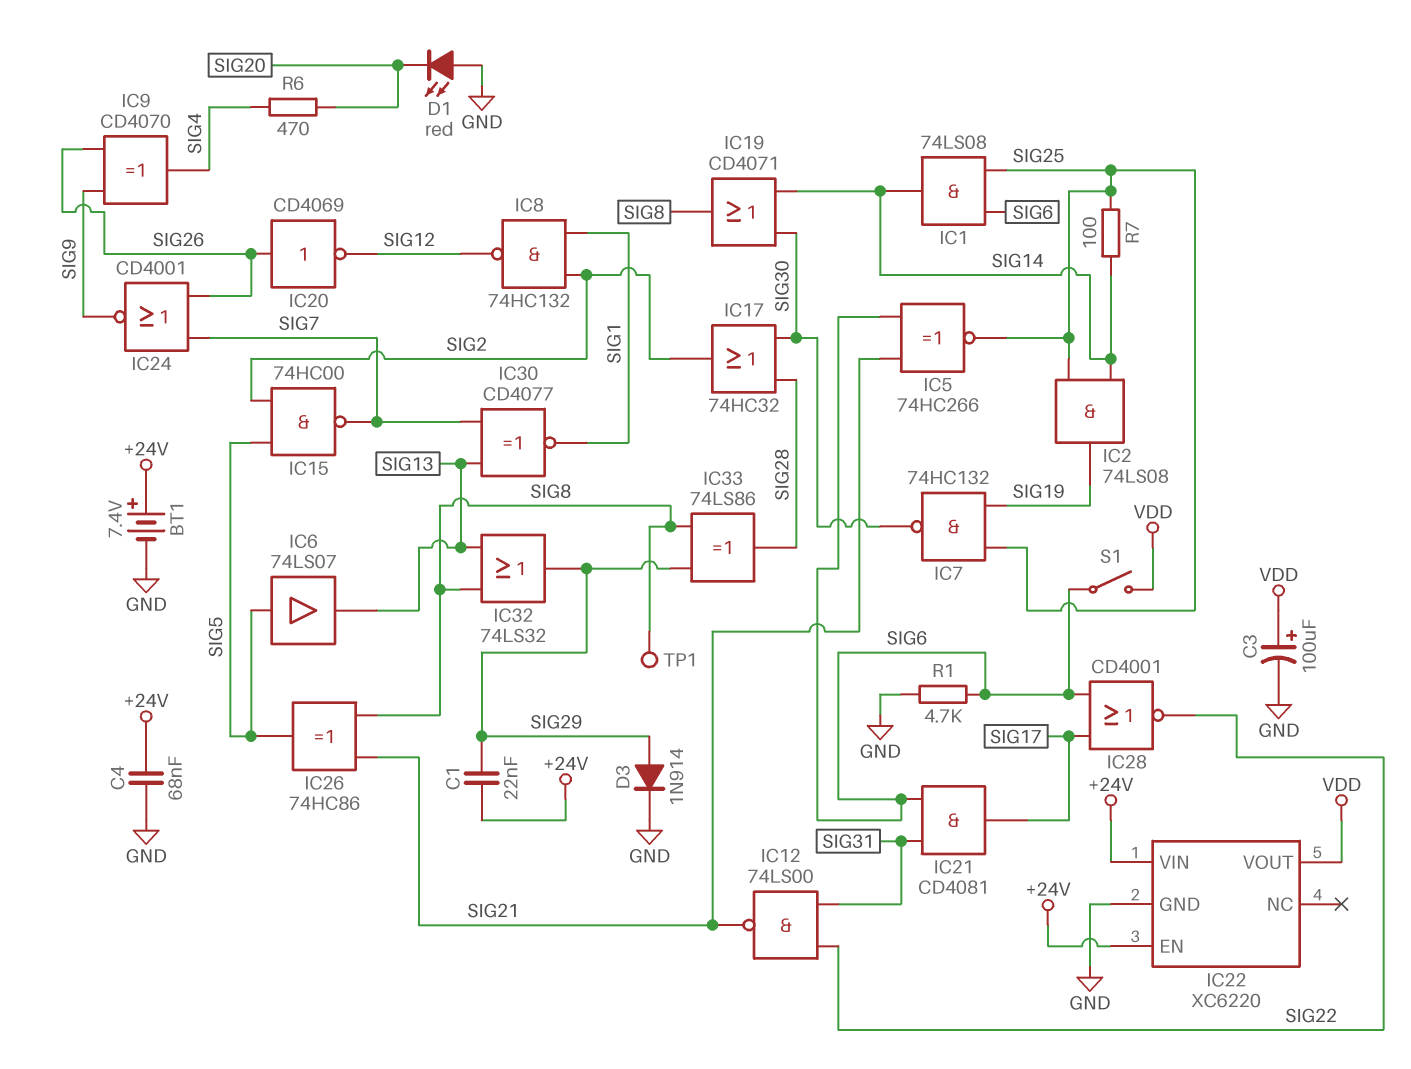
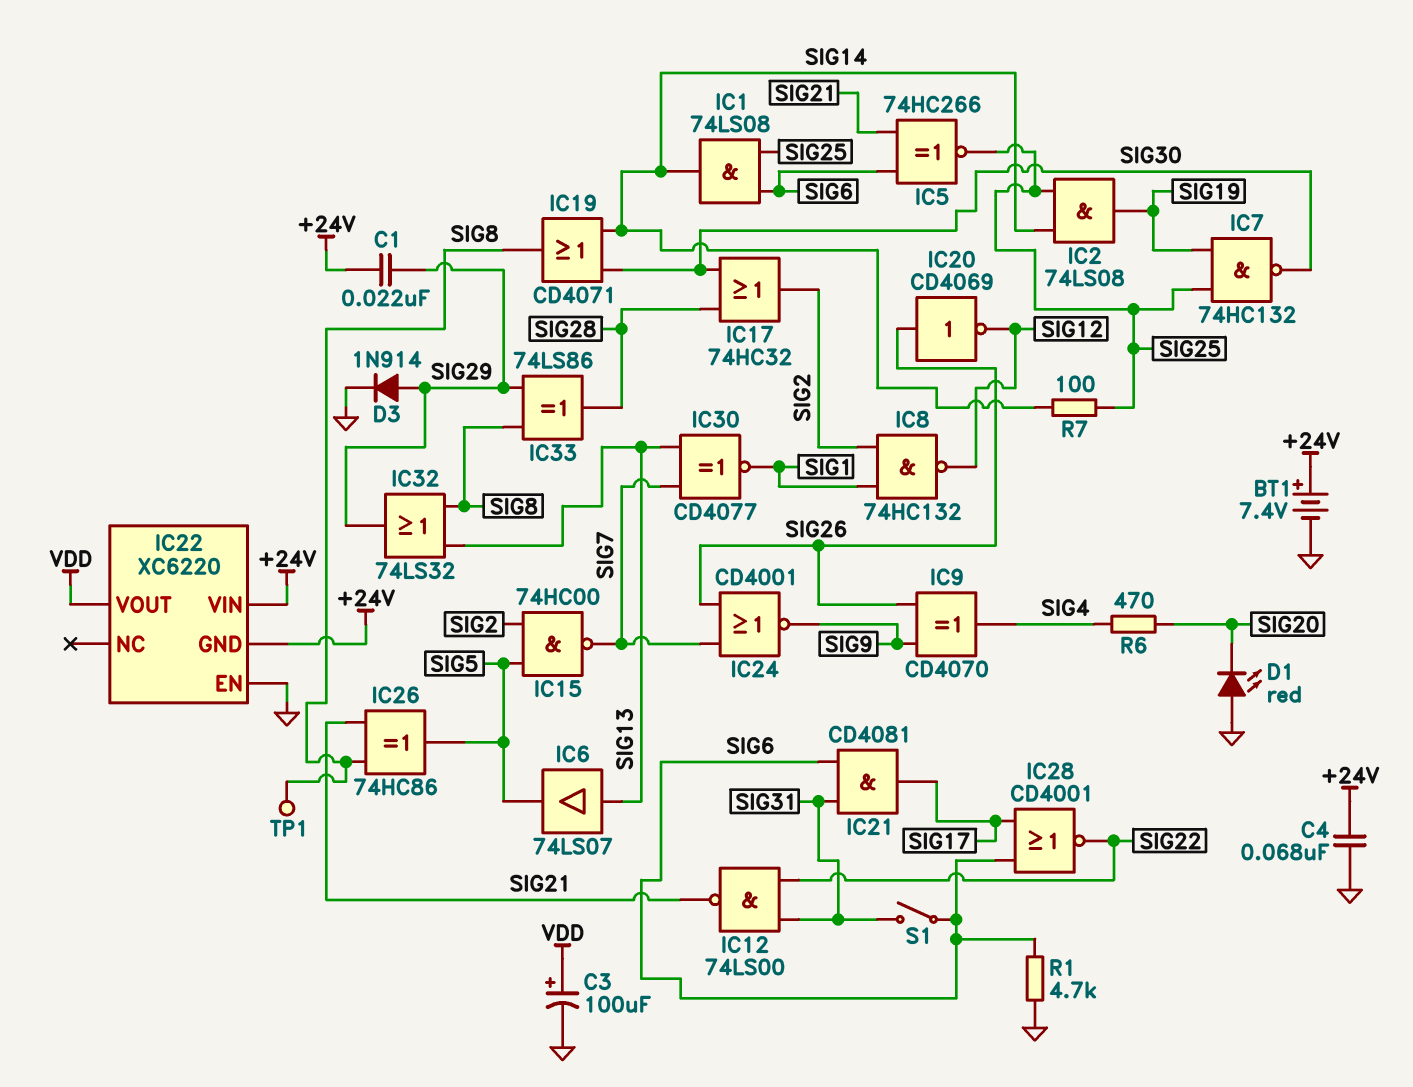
IC6: buffer 74LS07 (in SIG5, out SIG13) -> buffer 74LS07 (in SIG13, out SIG5)
IC22 pin EN: +24V -> GND
IC22 pin GND: GND -> +24V
S1: switch (SIG6, VDD) -> switch (SIG6, SIG31)

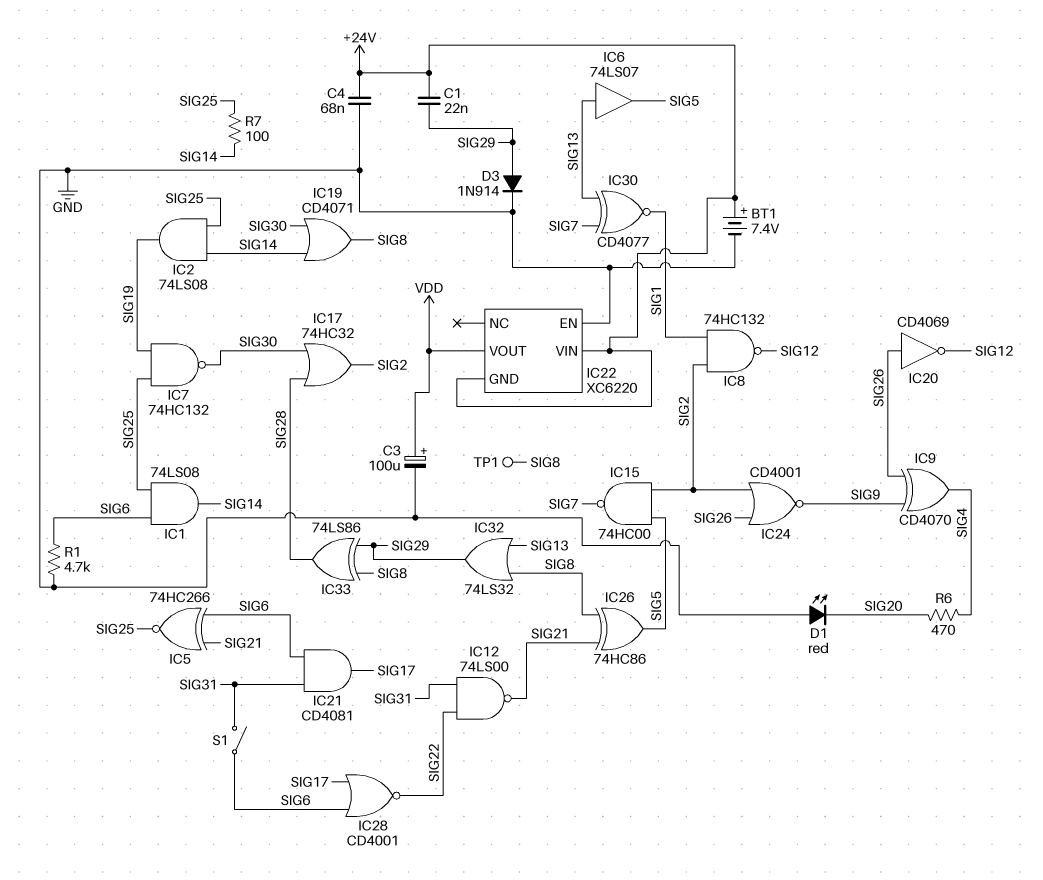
IC24: NOR CD4001 (in SIG7, in SIG26, out SIG9) -> NOR CD4001 (in SIG2, in SIG26, out SIG9)

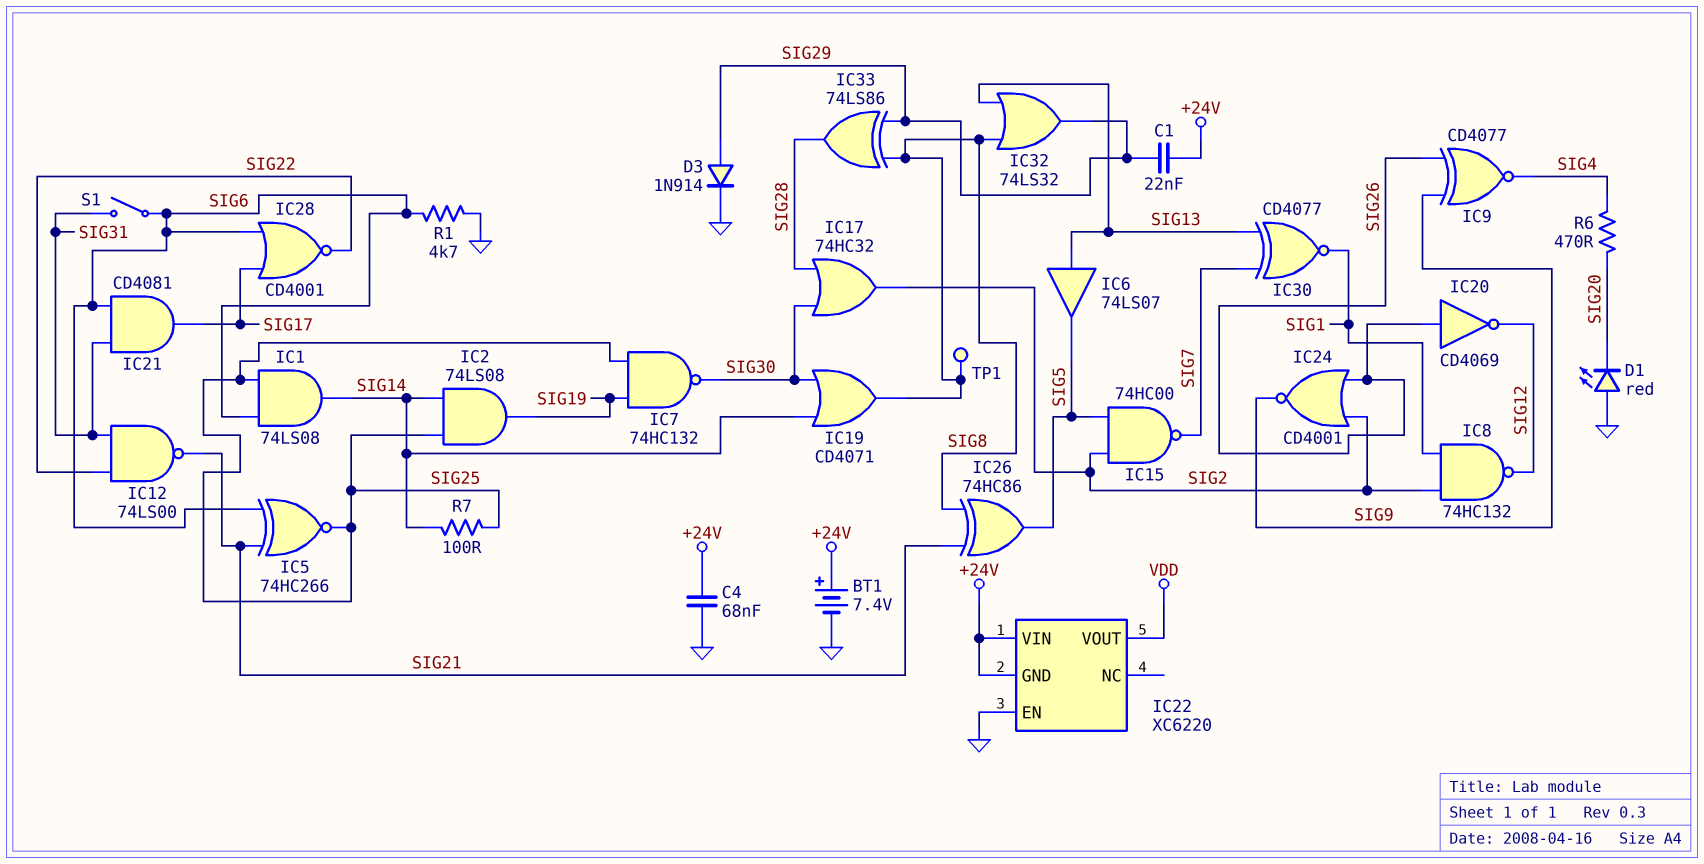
C3: 100uF (plus VDD, minus GND) -> none
IC9: XOR CD4070 (in SIG9, in SIG26, out SIG4) -> XNOR CD4077 (in SIG9, in SIG26, out SIG4)

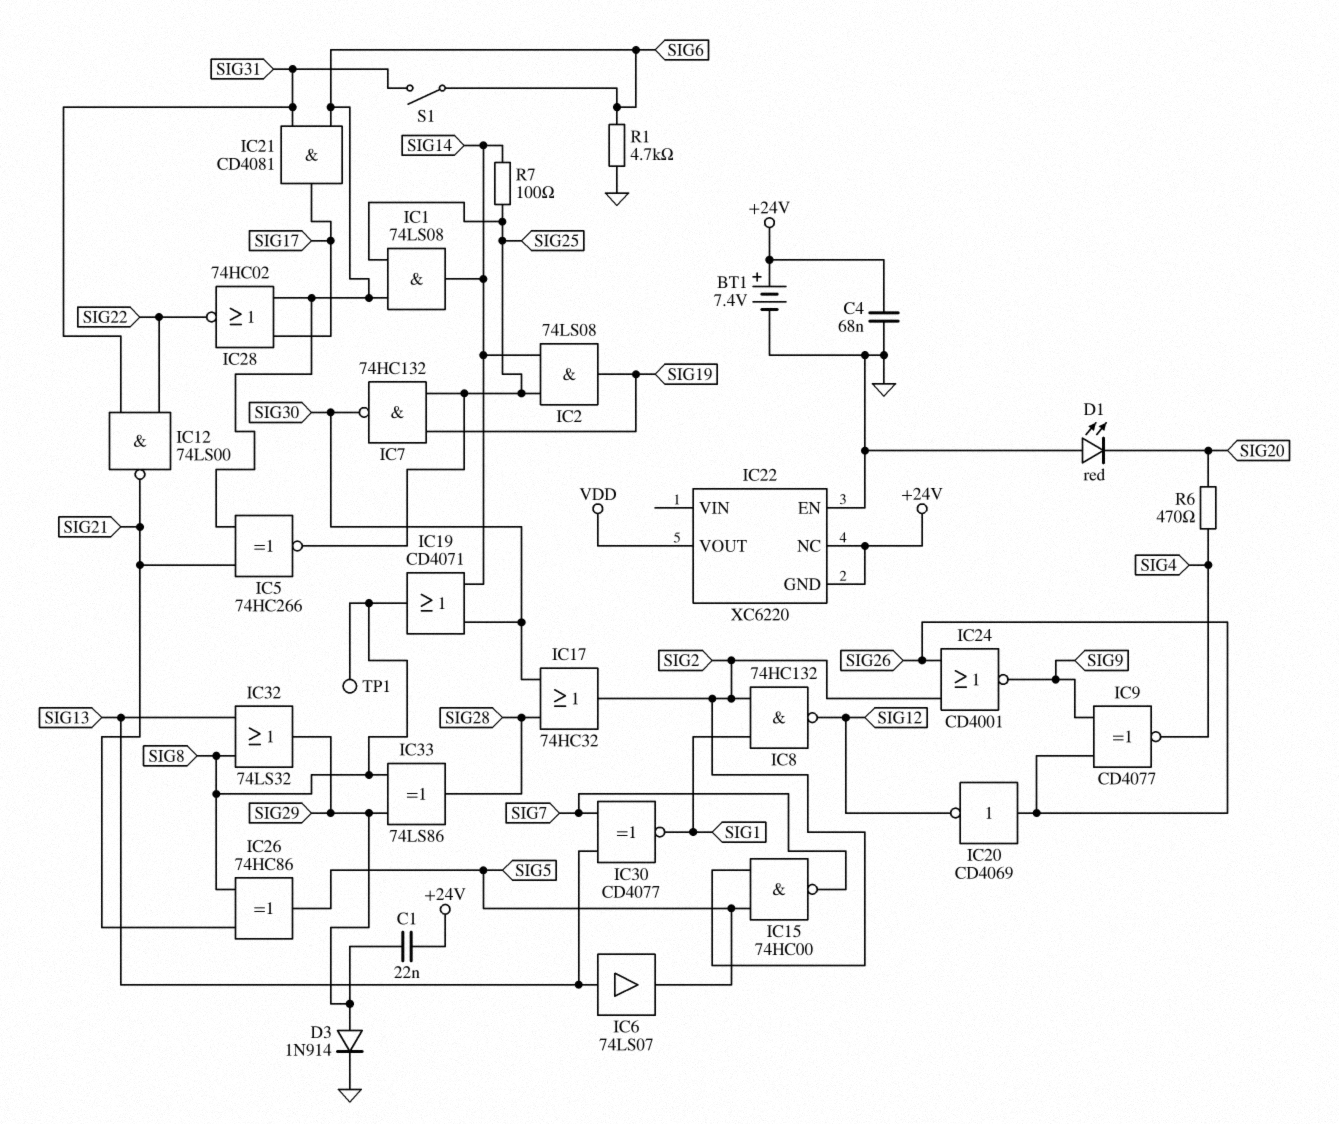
IC22 pin NC: none -> +24V
IC22 pin VIN: +24V -> none
IC28: NOR CD4001 (in SIG6, in SIG17, out SIG22) -> NOR 74HC02 (in SIG6, in SIG17, out SIG22)

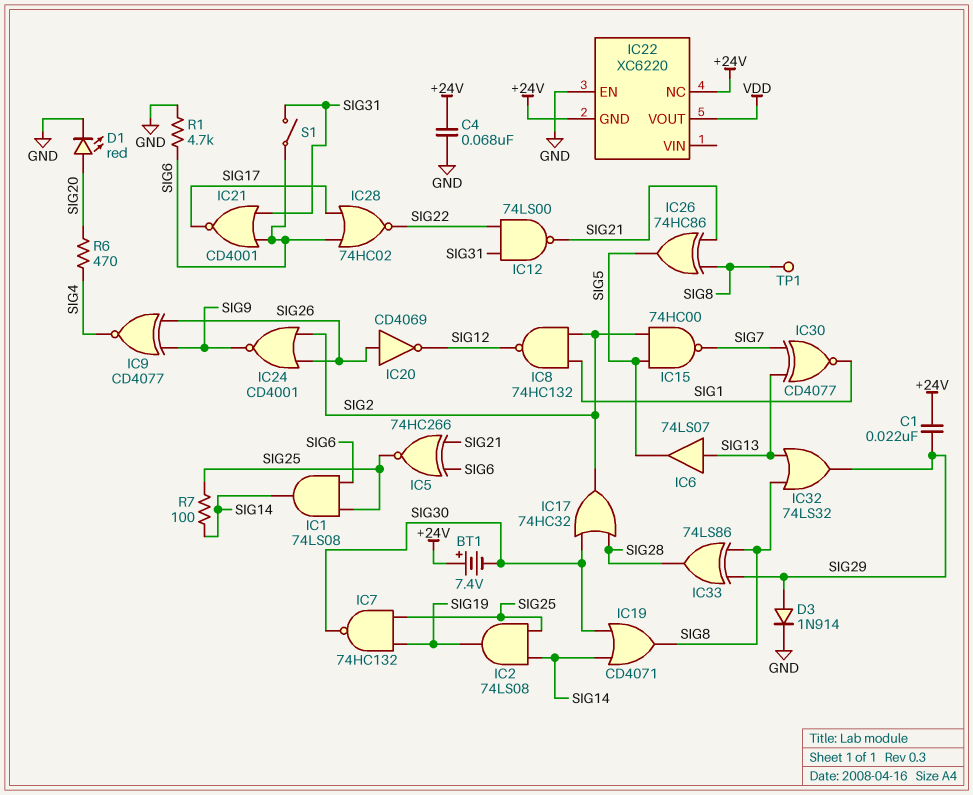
BT1: 7.4V (plus +24V, minus GND) -> 7.4V (plus +24V, minus SIG30)
D1: LED red (A GND, K SIG20) -> LED red (A SIG20, K GND)
IC21: AND CD4081 (in SIG6, in SIG31, out SIG17) -> NOR CD4001 (in SIG6, in SIG31, out SIG17)

